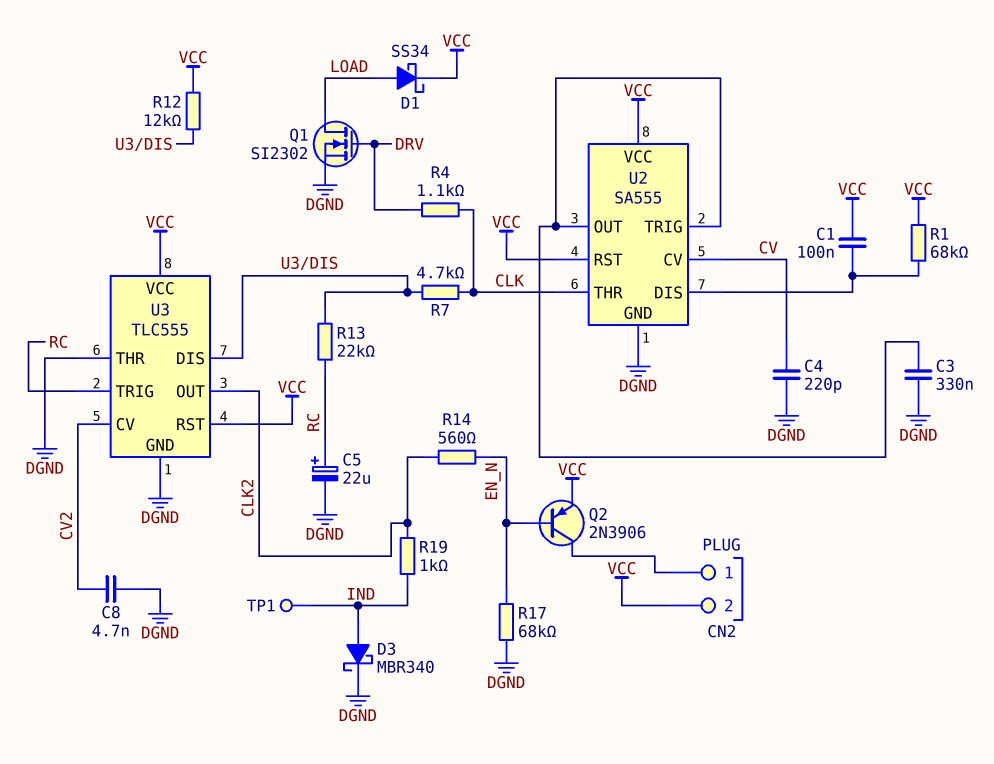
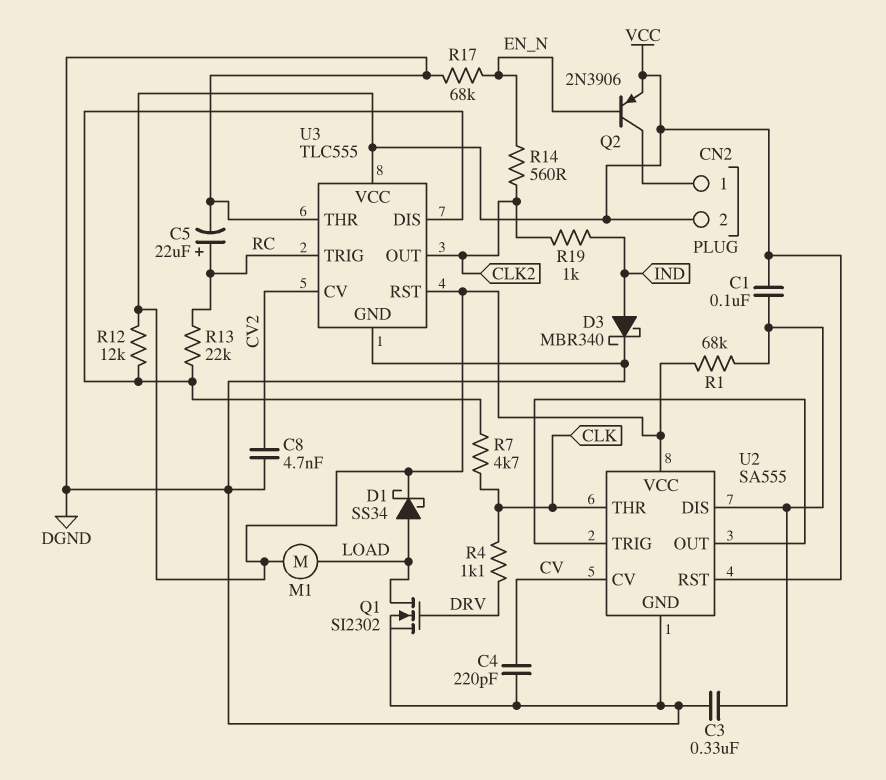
C3: 330nF (DGND, U2/OUT) -> 330nF (DGND, U2/DIS)
M1: none -> motor (LOAD, VCC)
TP1: test point (IND) -> none

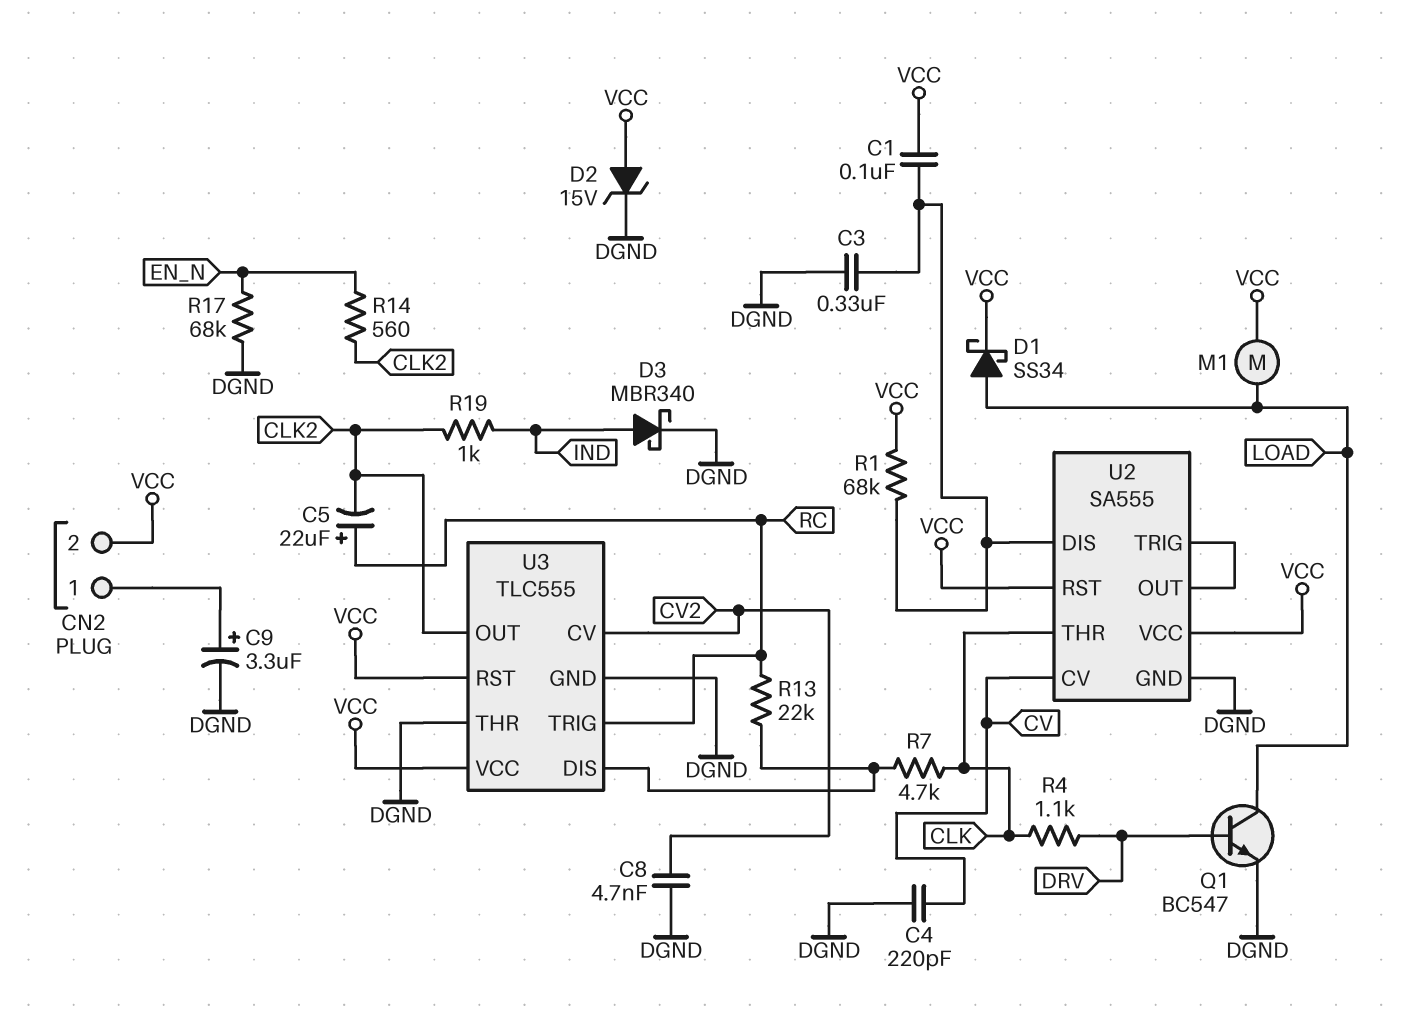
C5: 22uF (plus RC, minus DGND) -> 22uF (plus RC, minus CLK2)
C9: none -> 3.3uF (plus CN2/1, minus DGND)
D2: none -> zener 15V (A VCC, K DGND)
Q1: NMOS SI2302 (G DRV, D LOAD, S DGND) -> NPN BC547 (B DRV, C LOAD, E DGND)
Q2: PNP 2N3906 (B EN_N, C CN2/1, E VCC) -> none
R12: 12k (U3/DIS, VCC) -> none

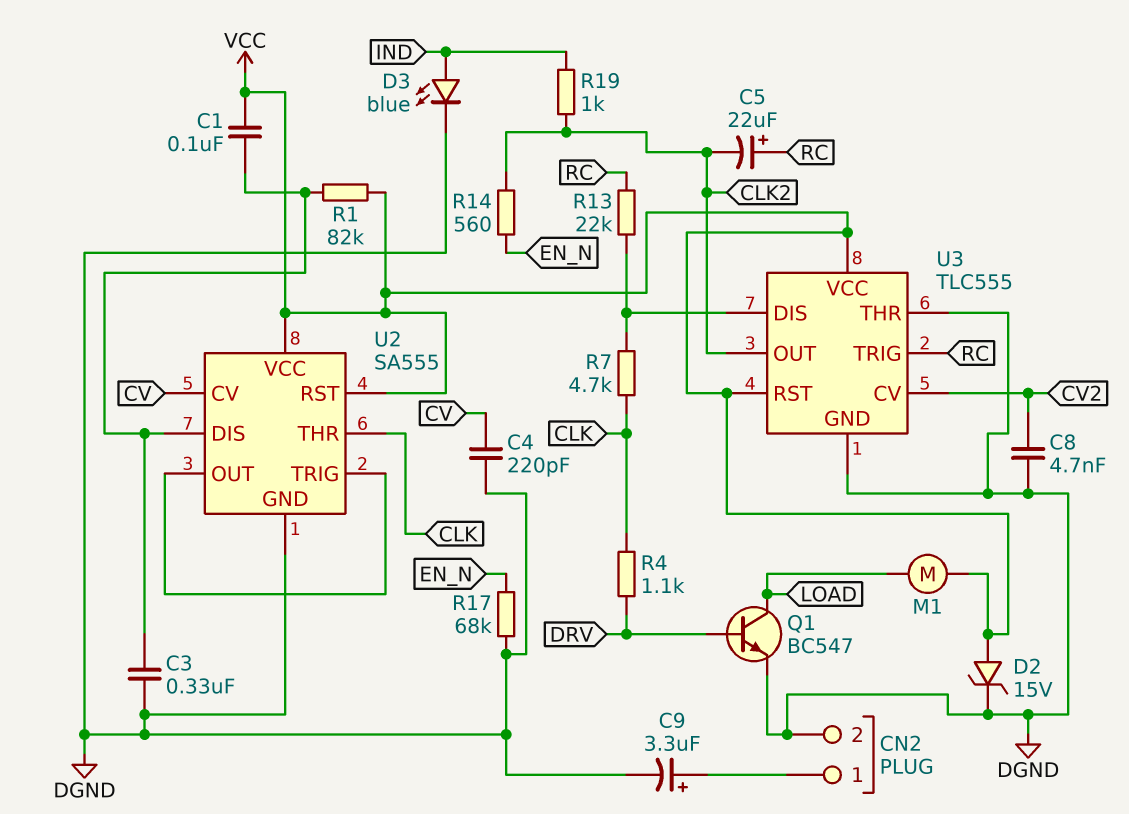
CN2 pin 2: VCC -> DGND
D1: schottky SS34 (A LOAD, K VCC) -> none
D3: schottky MBR340 (A IND, K DGND) -> LED blue (A IND, K DGND)
R1: 68k (U2/DIS, VCC) -> 82k (U2/DIS, VCC)

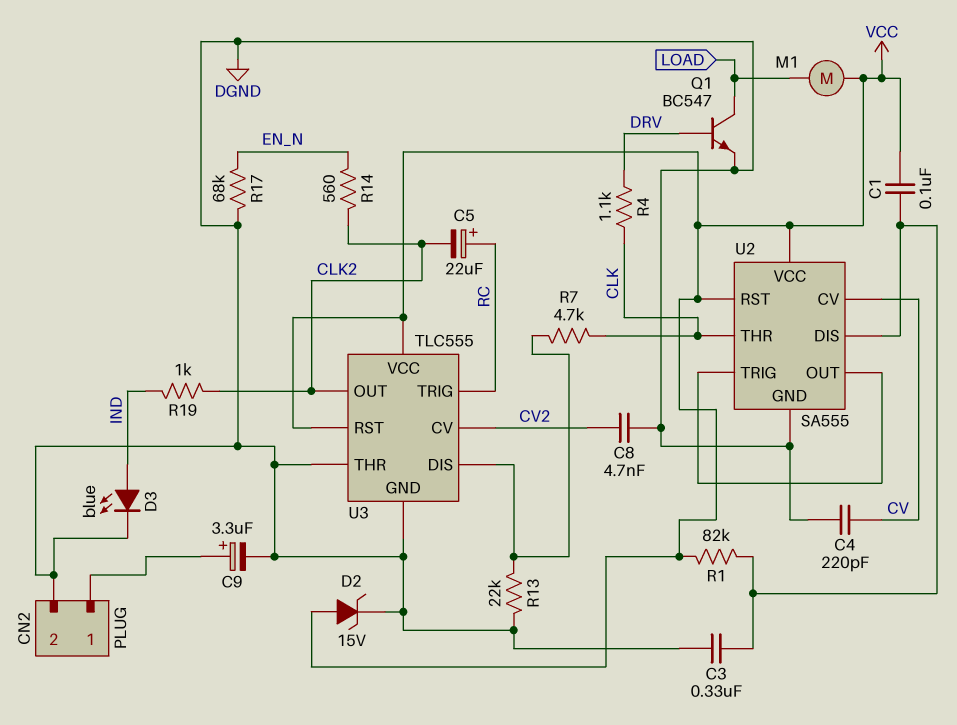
R13: 22k (RC, U3/DIS) -> 22k (DGND, U3/DIS)

